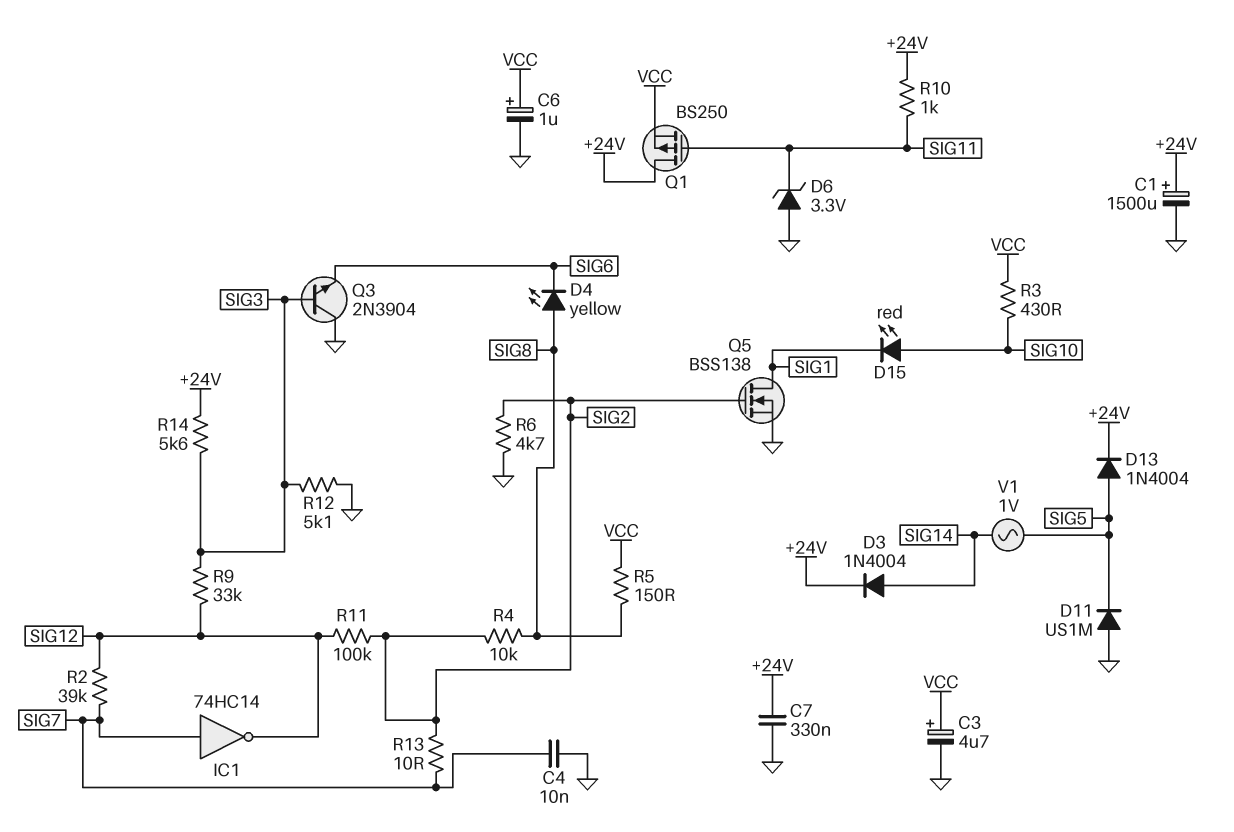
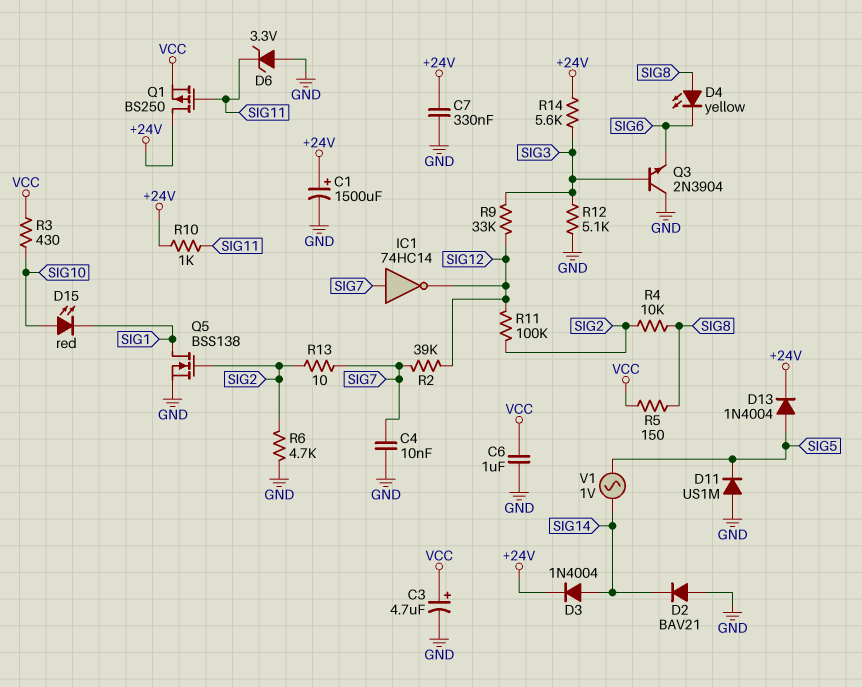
C6: 1uF (plus VCC, minus GND) -> 1uF (GND, VCC)
D2: none -> diode BAV21 (A GND, K SIG14)

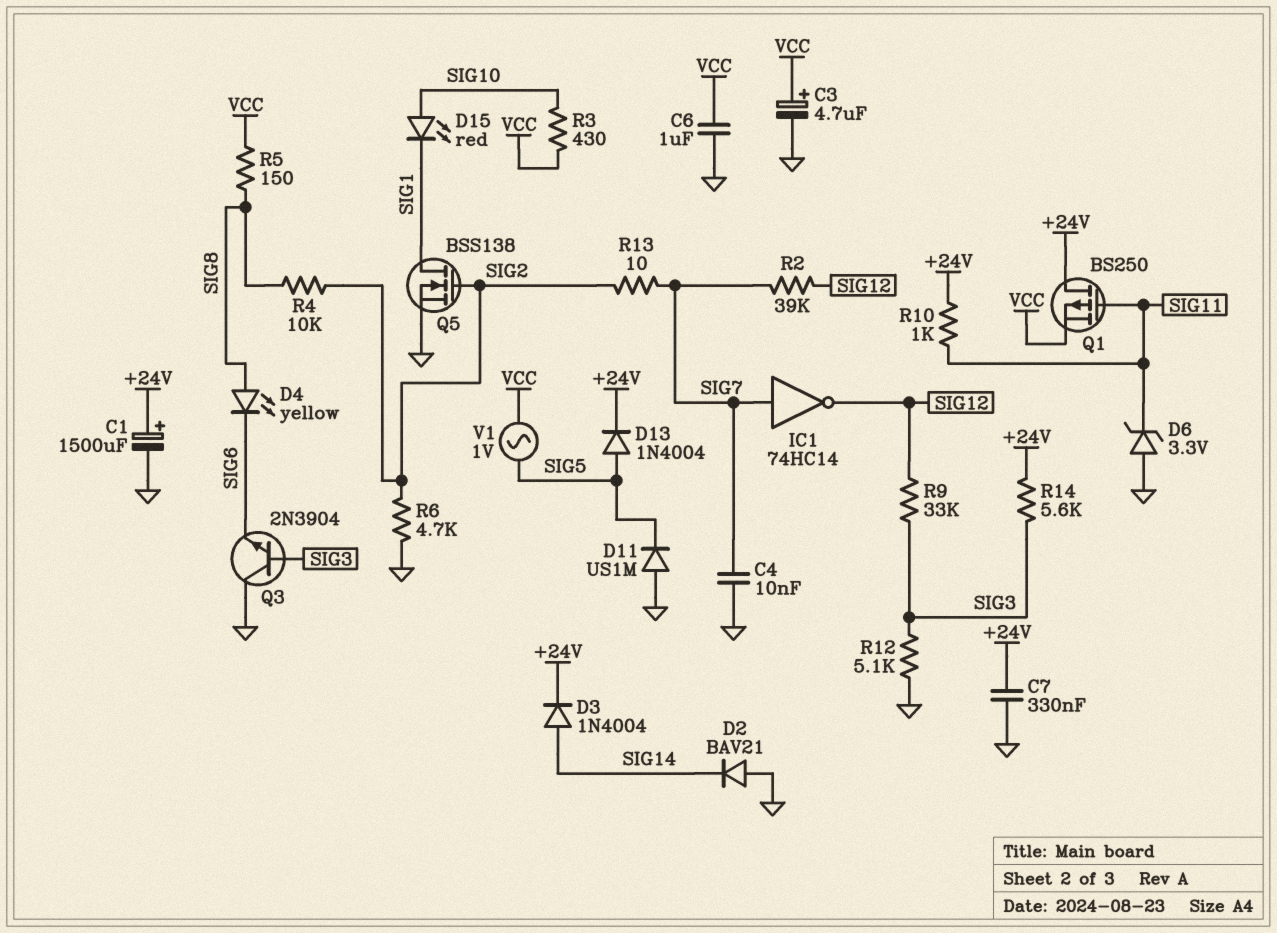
R11: 100k (SIG2, SIG12) -> none
V1: AC 1V (SIG5, SIG14) -> AC 1V (SIG5, VCC)

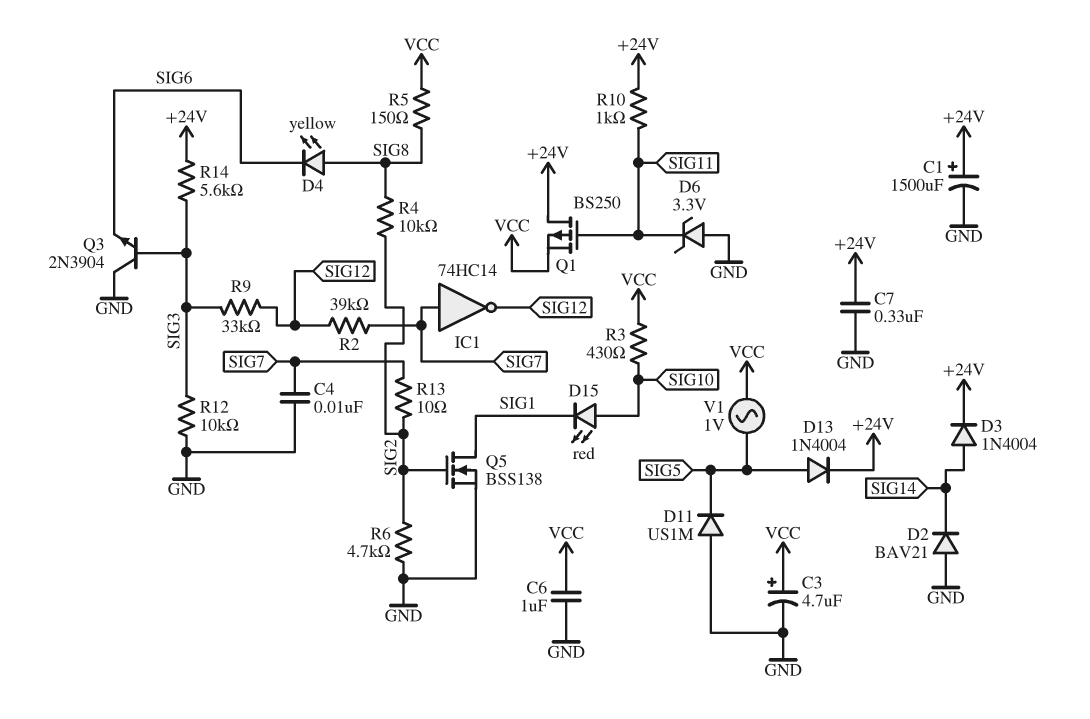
R12: 5.1k (GND, SIG3) -> 10k (GND, SIG3)

